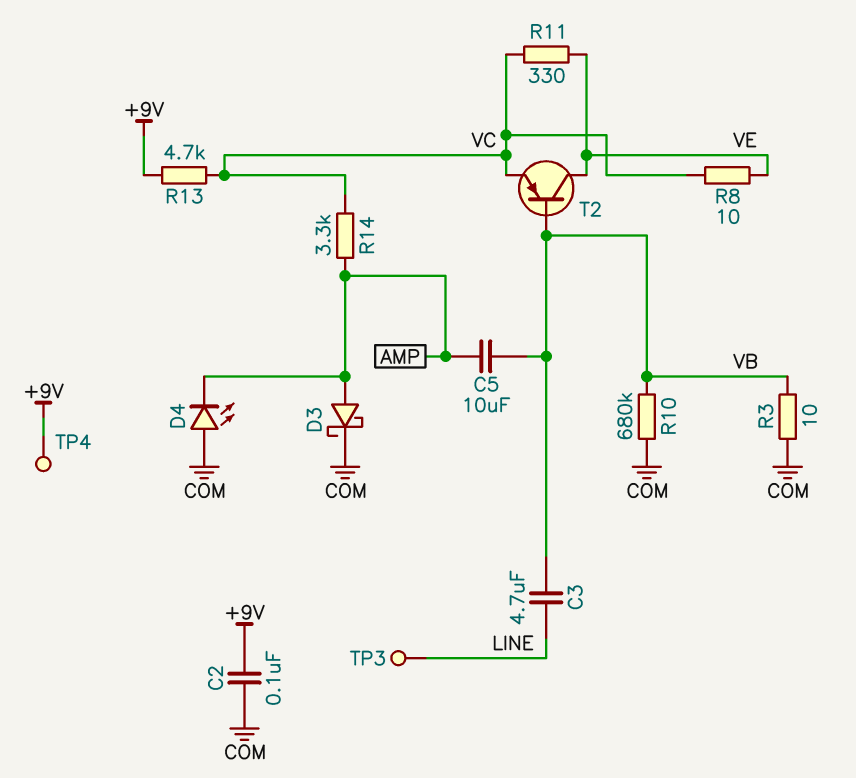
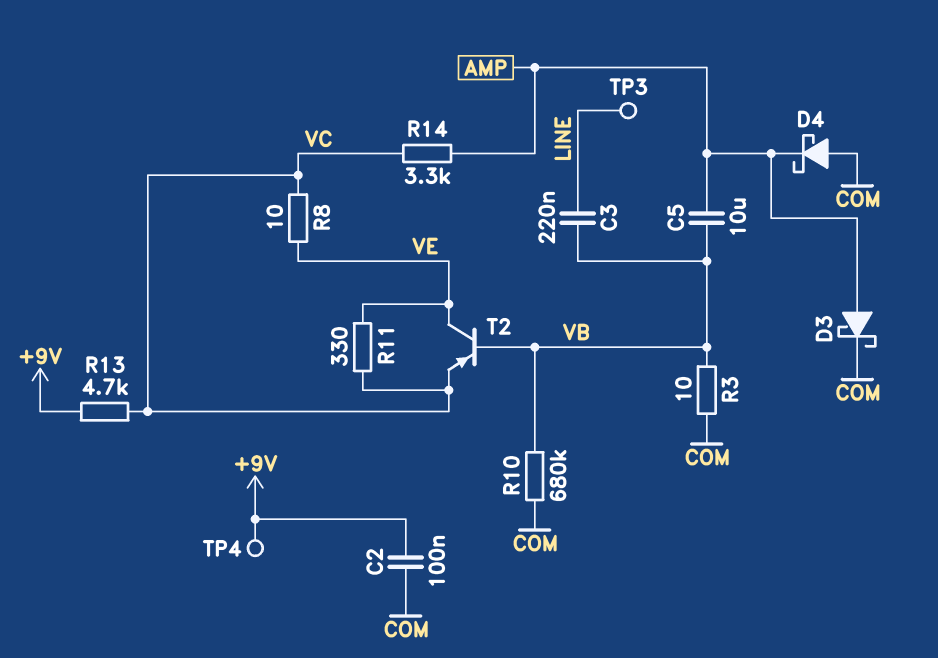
C3: 4.7uF (LINE, VB) -> 220nF (LINE, VB)
D4: LED (A COM, K AMP) -> schottky (A COM, K AMP)

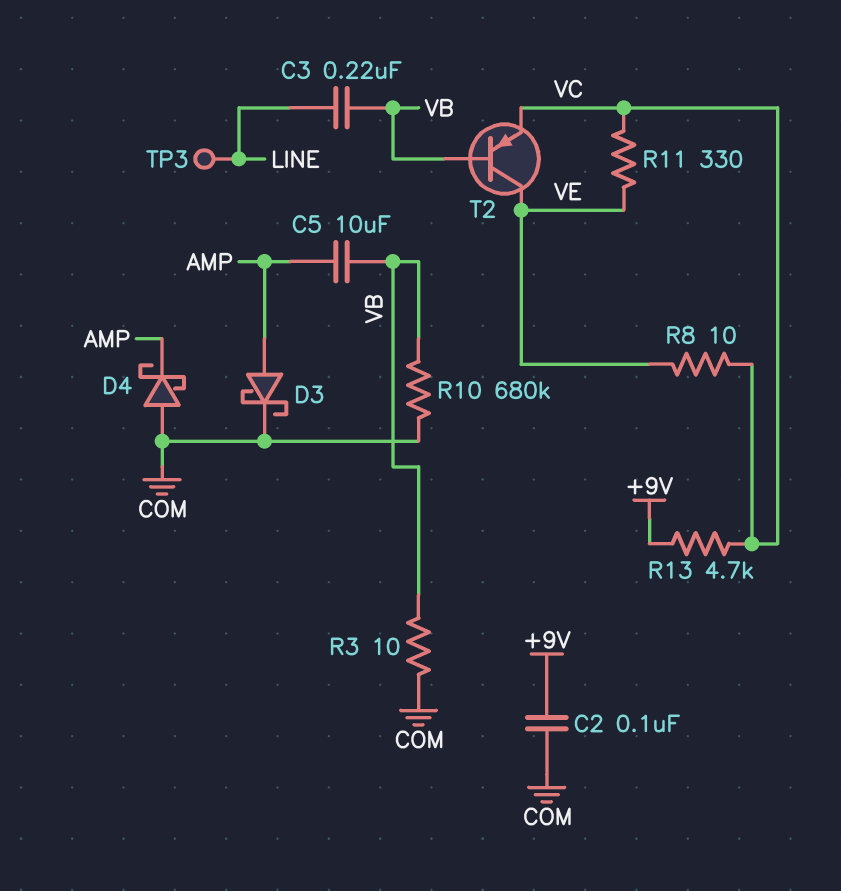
R14: 3.3k (AMP, VC) -> none
TP4: test point (+9V) -> none

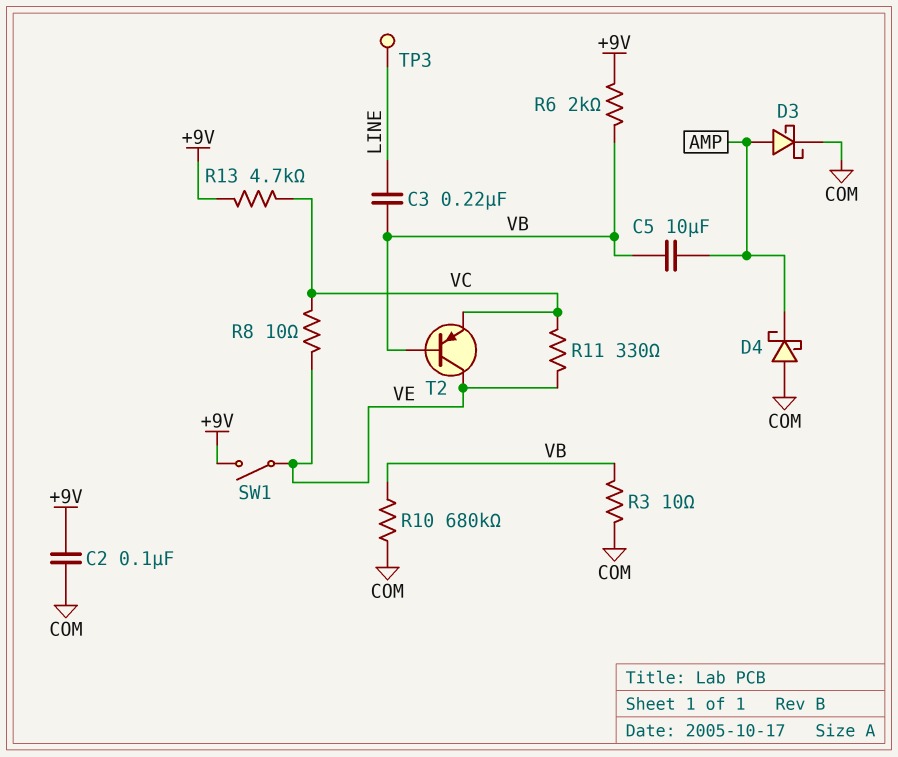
R6: none -> 2k (+9V, VB)
SW1: none -> switch (+9V, VE)

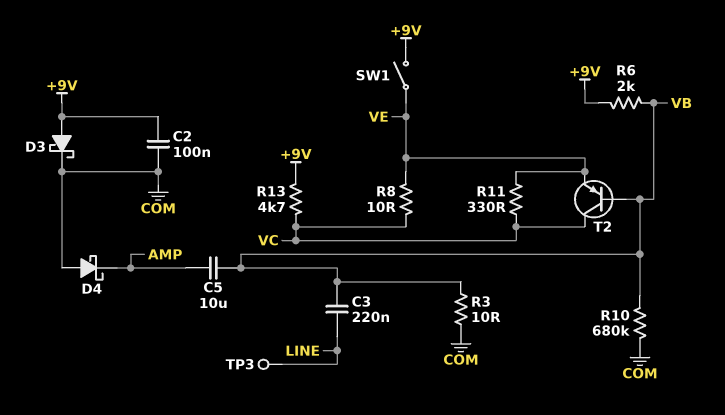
D3: schottky (A AMP, K COM) -> schottky (A +9V, K COM)
T2: PNP (B VB, C VE, E VC) -> PNP (B VB, C VC, E VE)

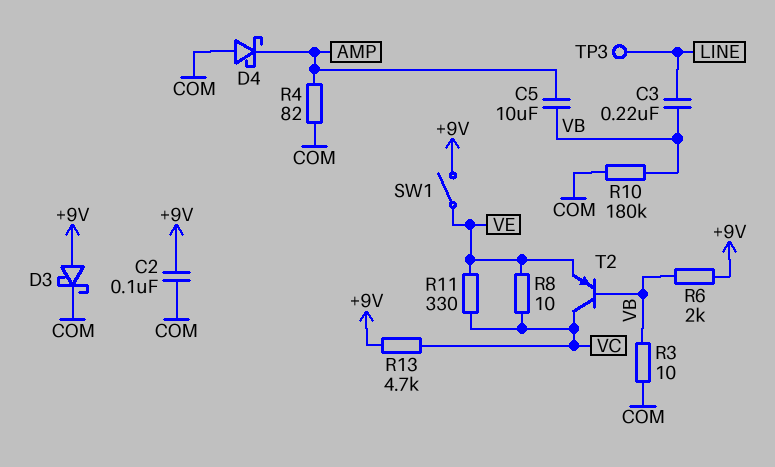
R4: none -> 82 (AMP, COM)
R10: 680k (COM, VB) -> 180k (COM, VB)

